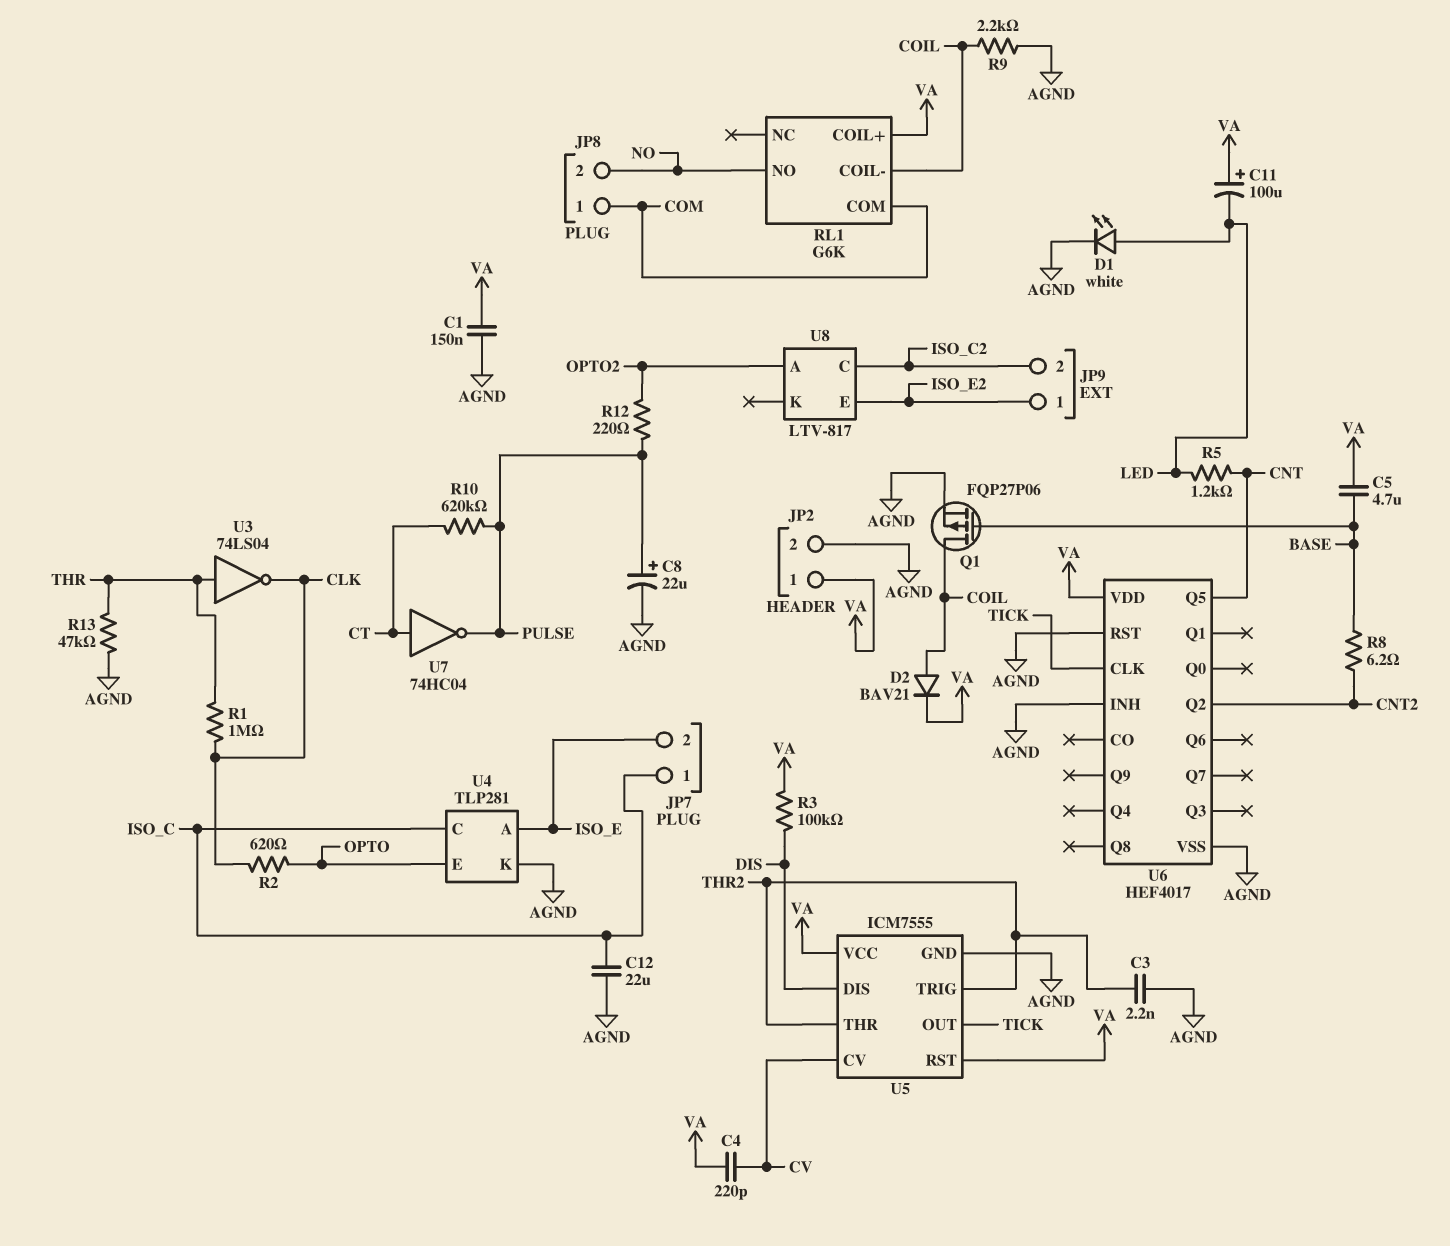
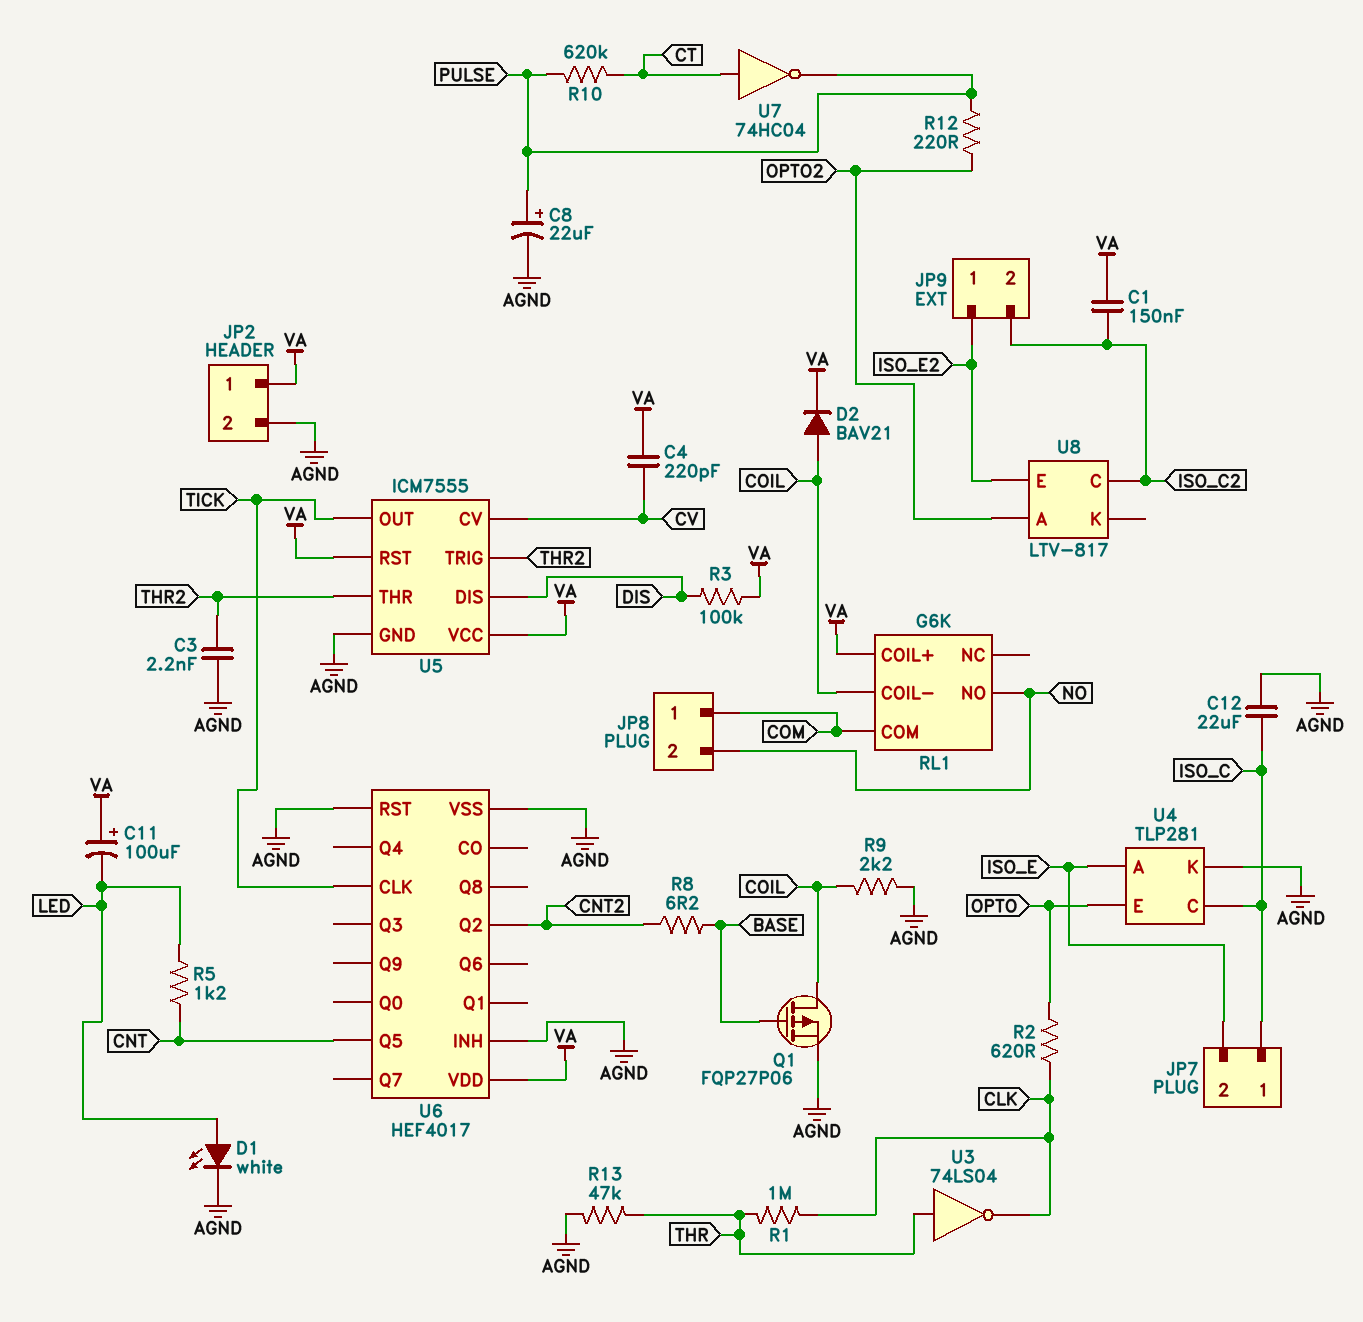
C1: 150nF (AGND, VA) -> 150nF (ISO_C2, VA)
C5: 4.7uF (BASE, VA) -> none

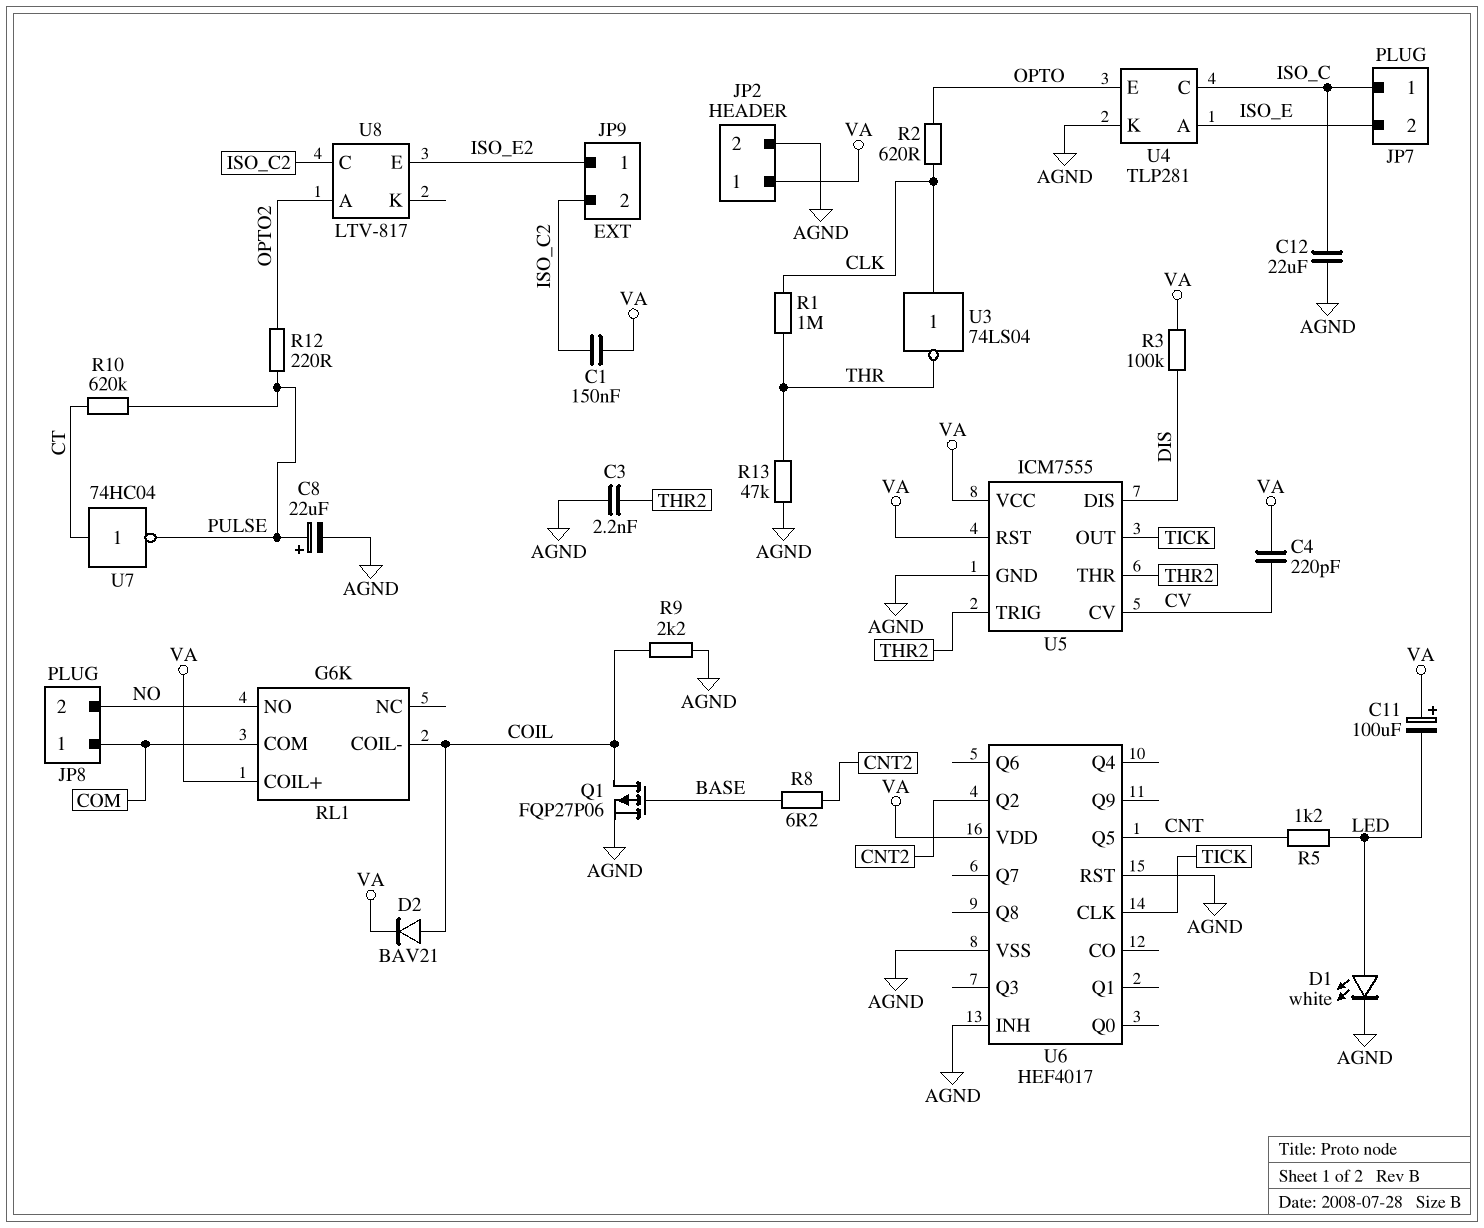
U3: NOT 74LS04 (in THR, out CLK) -> NOT 74LS04 (in CLK, out THR)

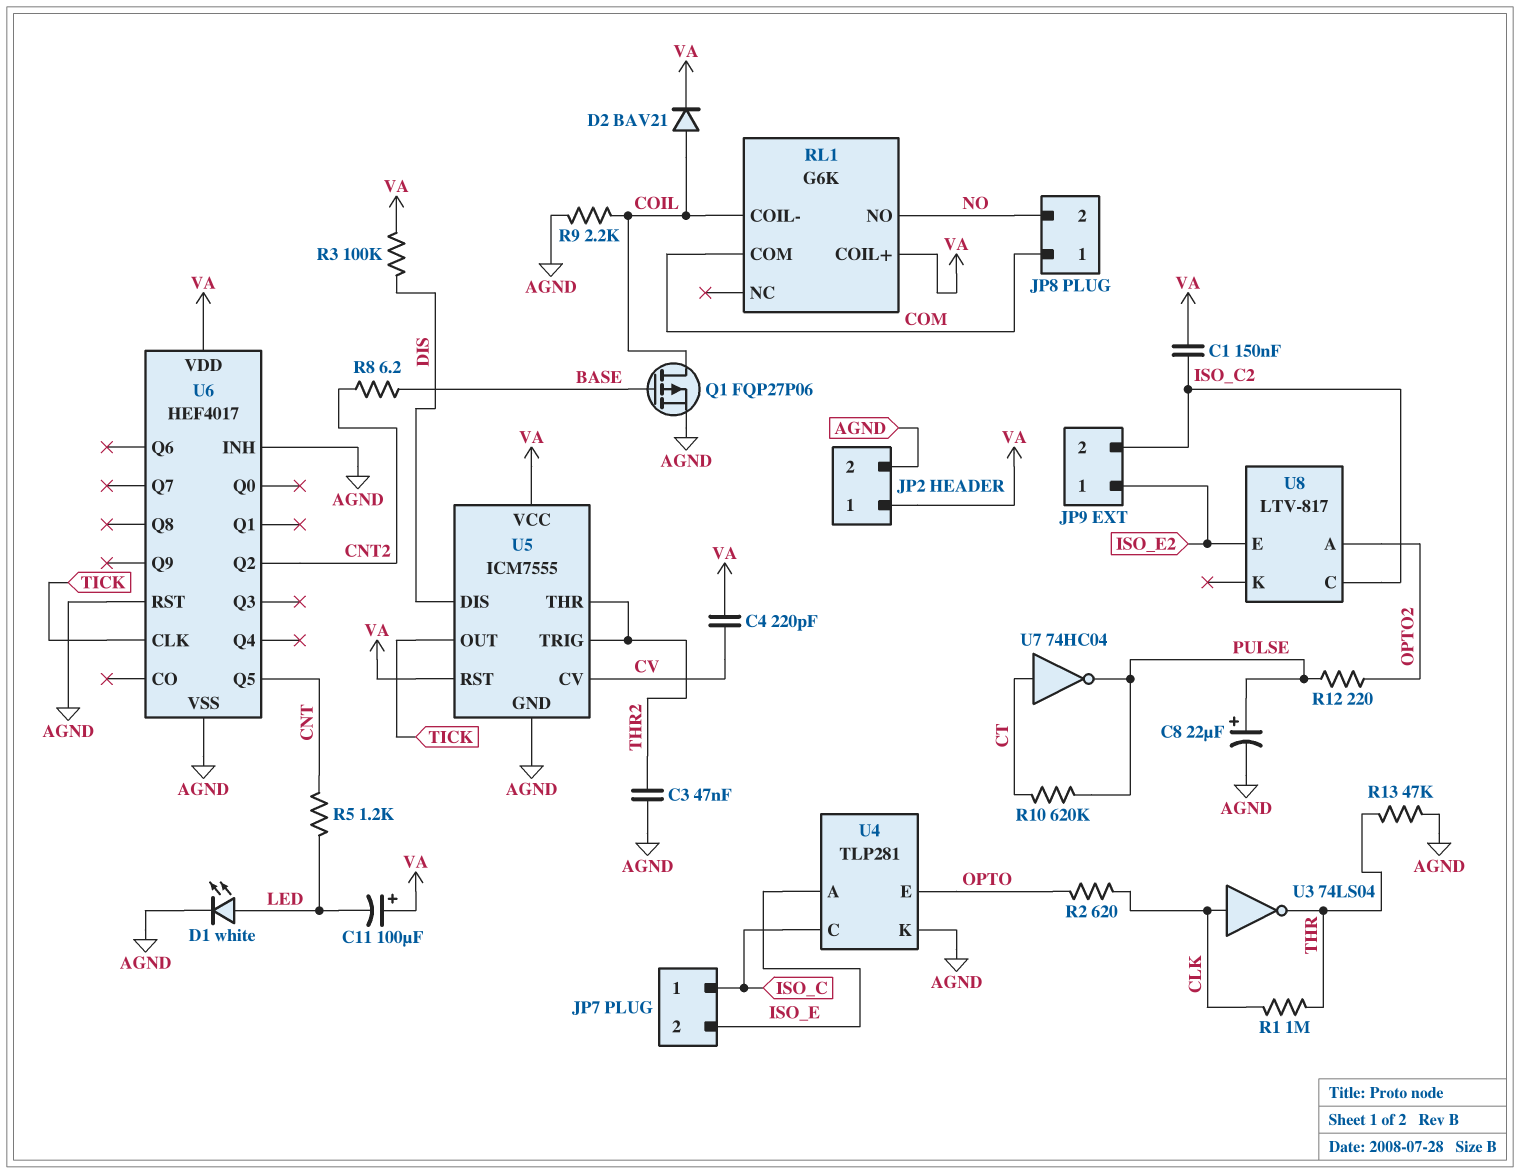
C3: 2.2nF (AGND, THR2) -> 47nF (AGND, THR2)
C12: 22uF (AGND, ISO_C) -> none

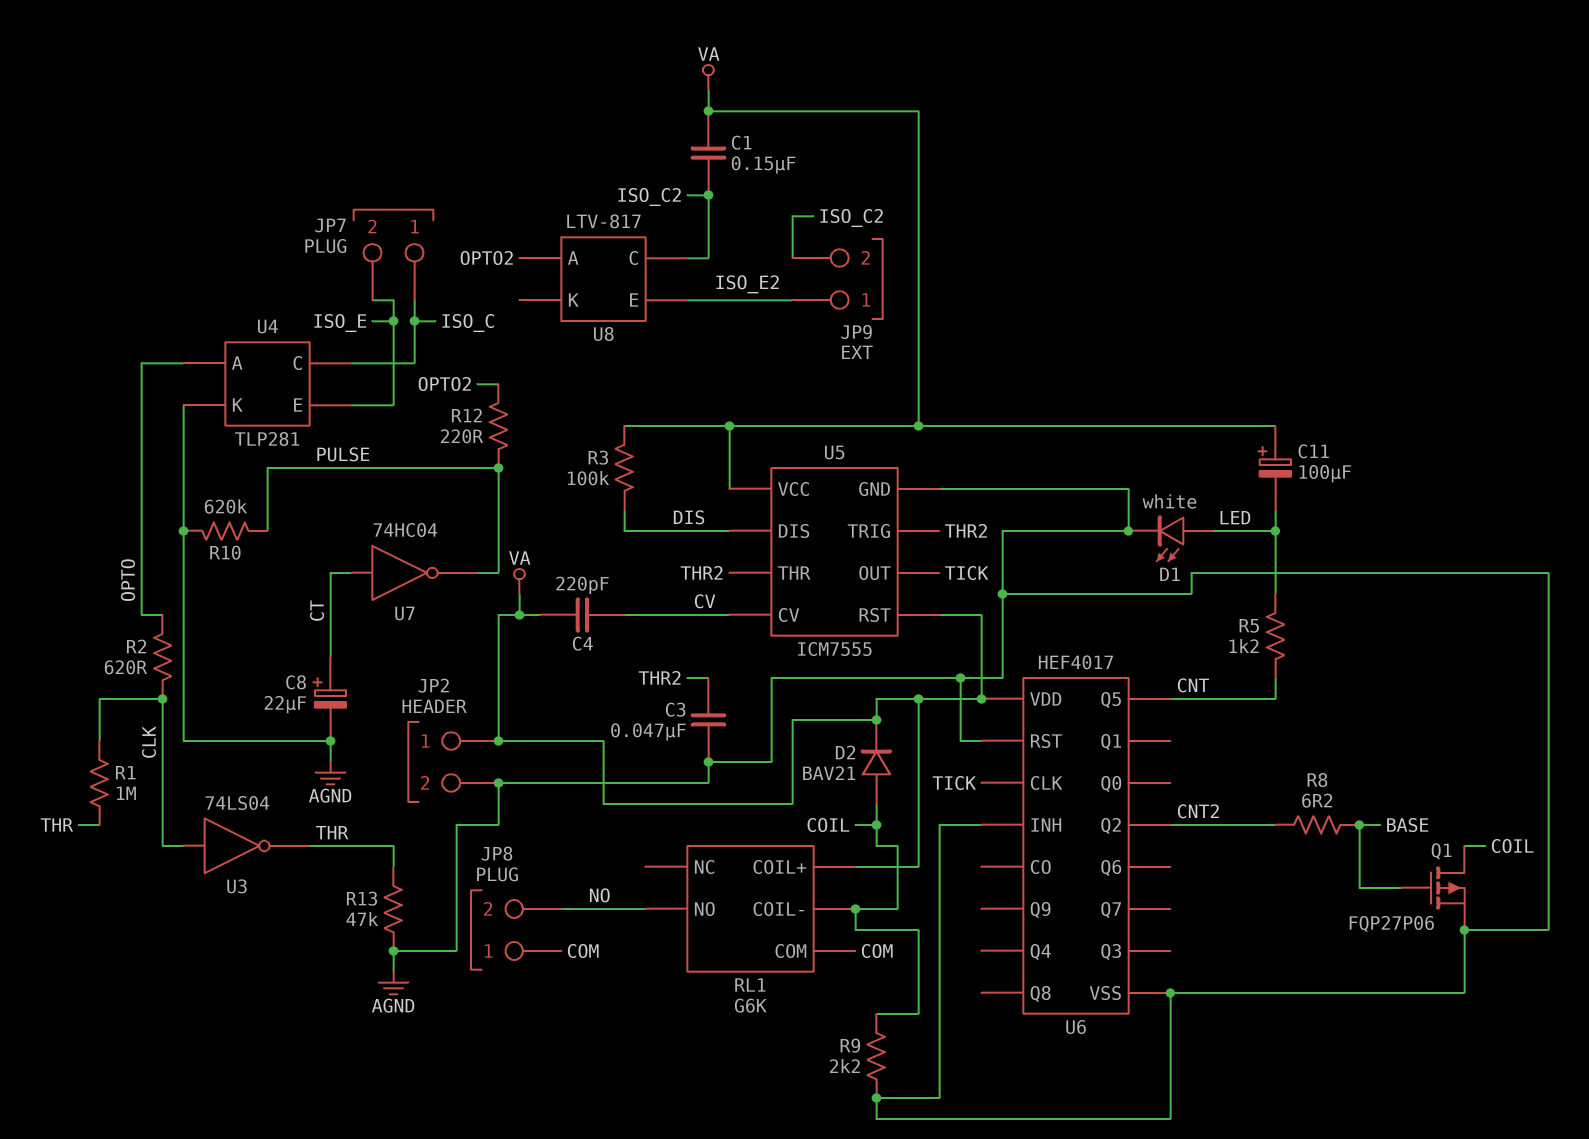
C8: 22uF (plus PULSE, minus AGND) -> 22uF (plus CT, minus AGND)
R10: 620k (CT, PULSE) -> 620k (AGND, PULSE)
U4 pin A: ISO_E -> OPTO
U4 pin E: OPTO -> ISO_E

